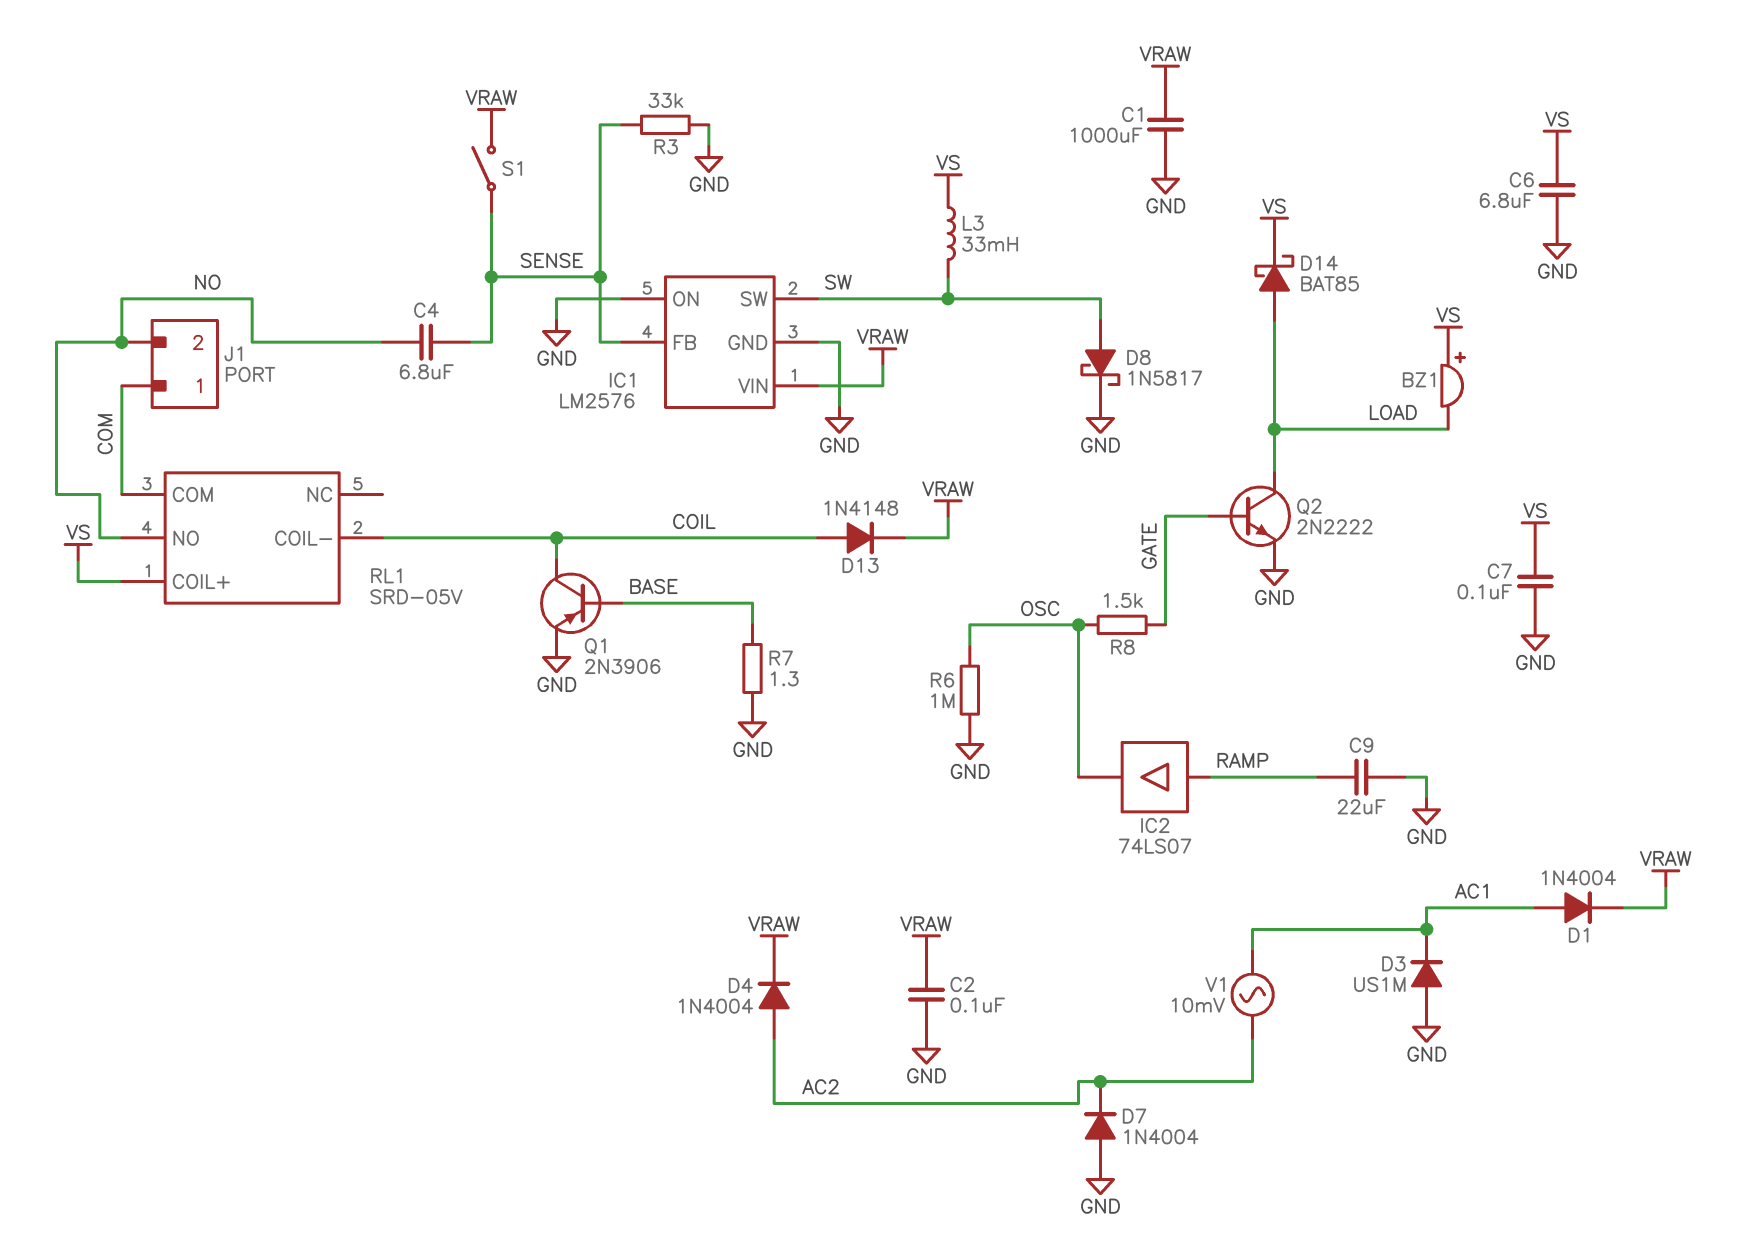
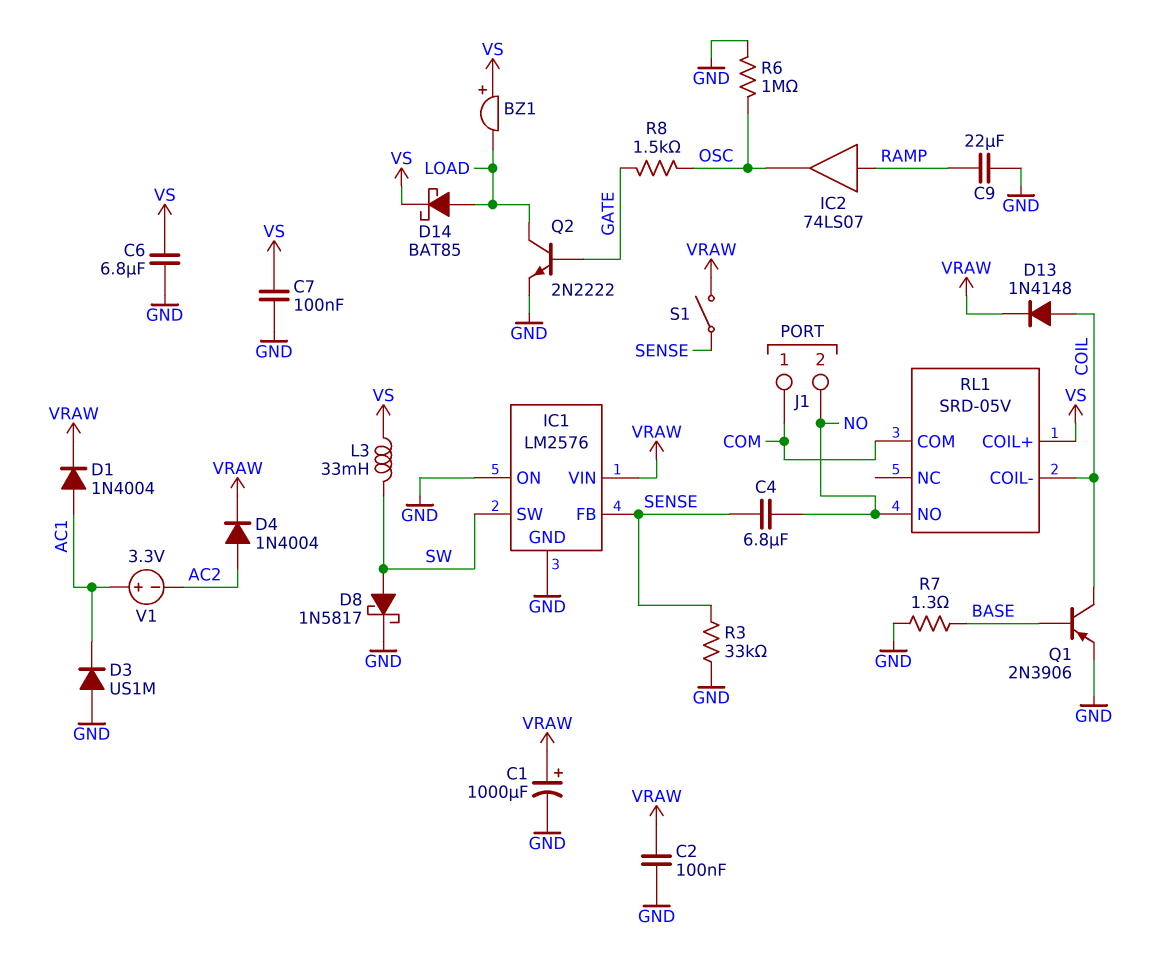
C1: 1000uF (GND, VRAW) -> 1000uF (plus VRAW, minus GND)
D7: diode 1N4004 (A GND, K AC2) -> none
V1: AC 10mV (AC1, AC2) -> 3.3V (plus AC1, minus AC2)

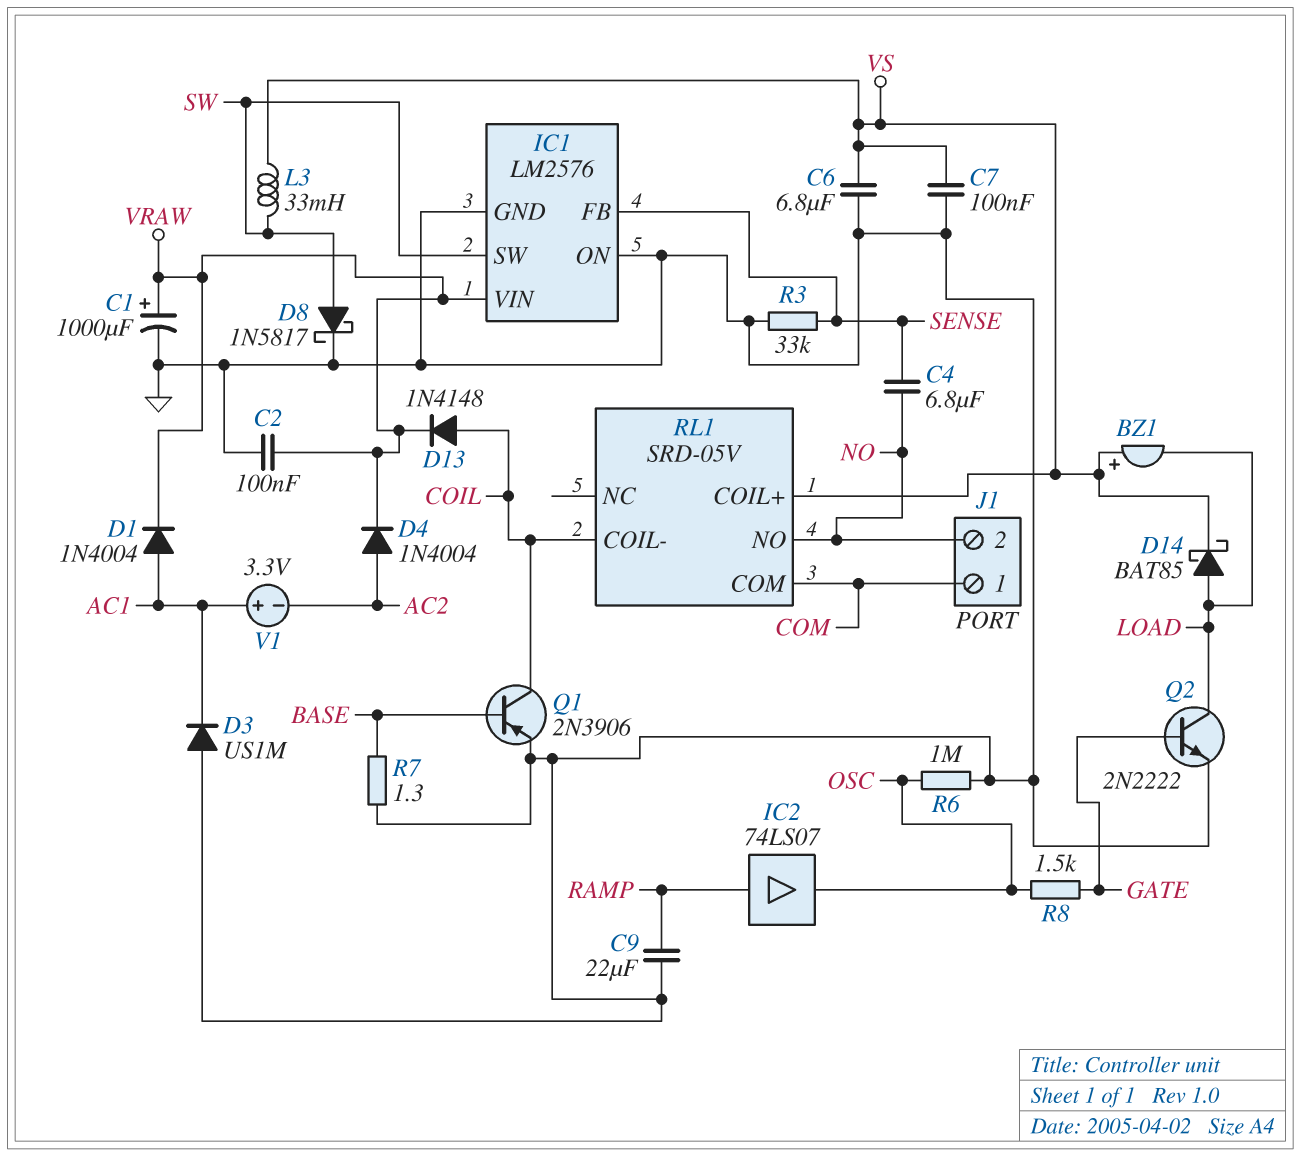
S1: switch (SENSE, VRAW) -> none

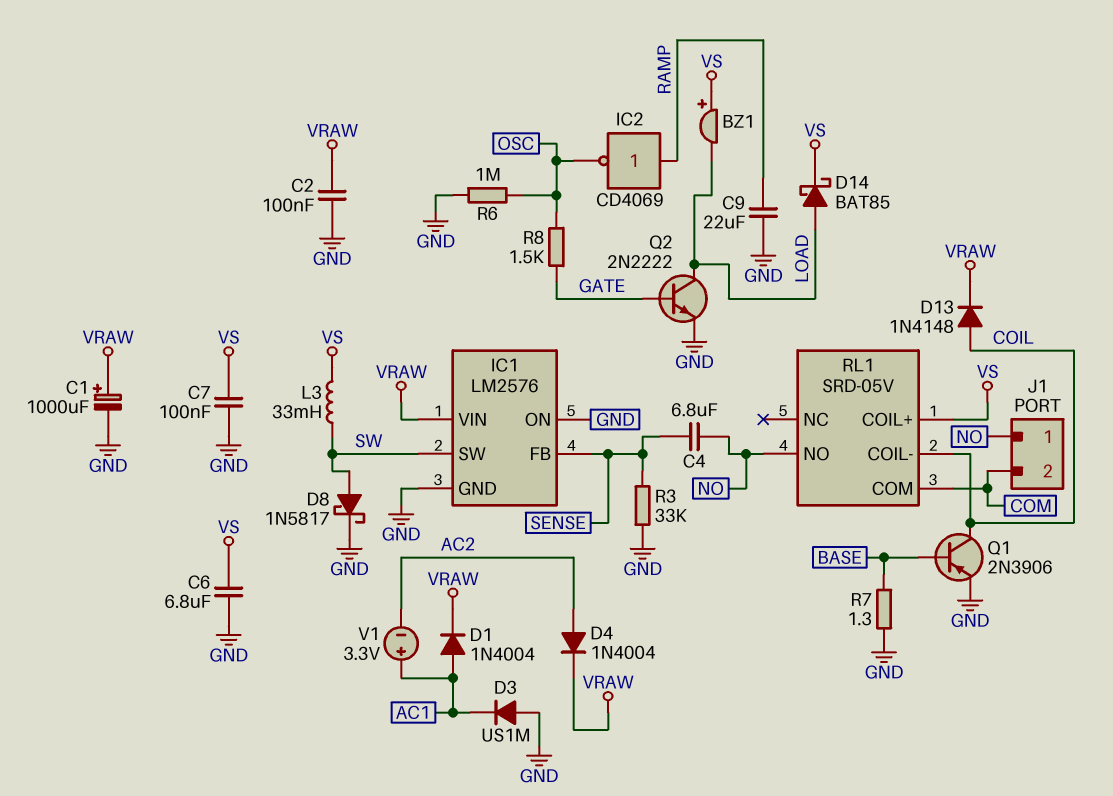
IC2: buffer 74LS07 (in RAMP, out OSC) -> NOT CD4069 (in RAMP, out OSC)
J1 pin 1: COM -> NO
J1 pin 2: NO -> COM

